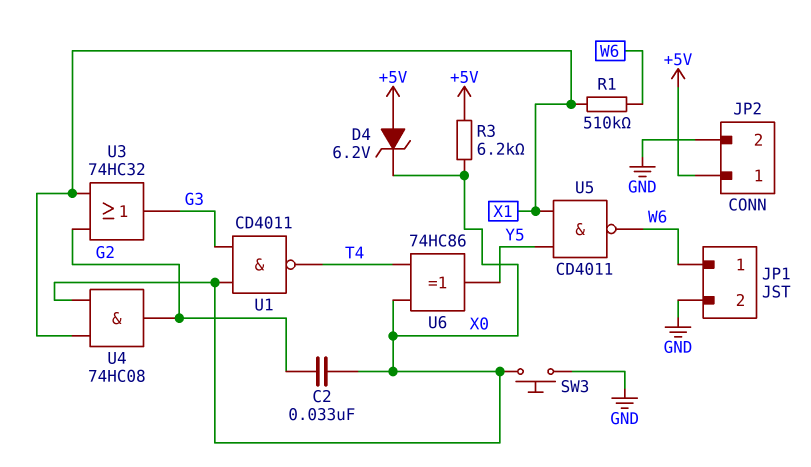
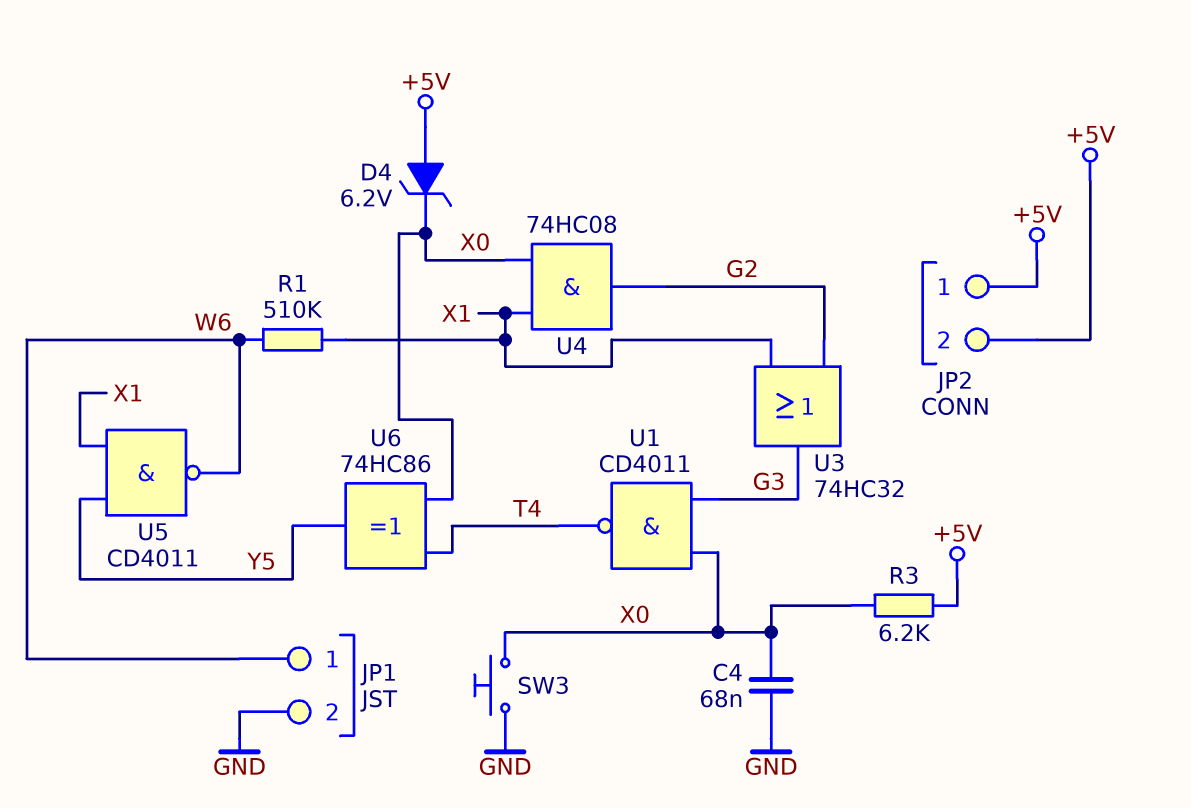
C2: 33nF (G2, X0) -> none
C4: none -> 68nF (GND, X0)
JP2 pin 2: GND -> +5V

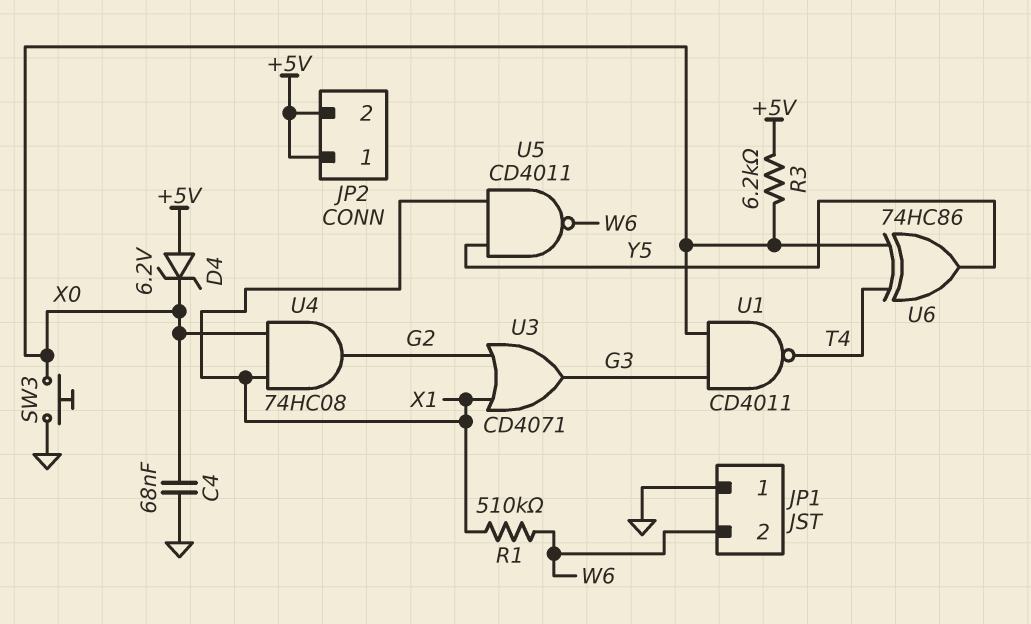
JP1 pin 1: W6 -> GND
JP1 pin 2: GND -> W6
U3: OR 74HC32 (in G2, in X1, out G3) -> OR CD4071 (in G2, in X1, out G3)

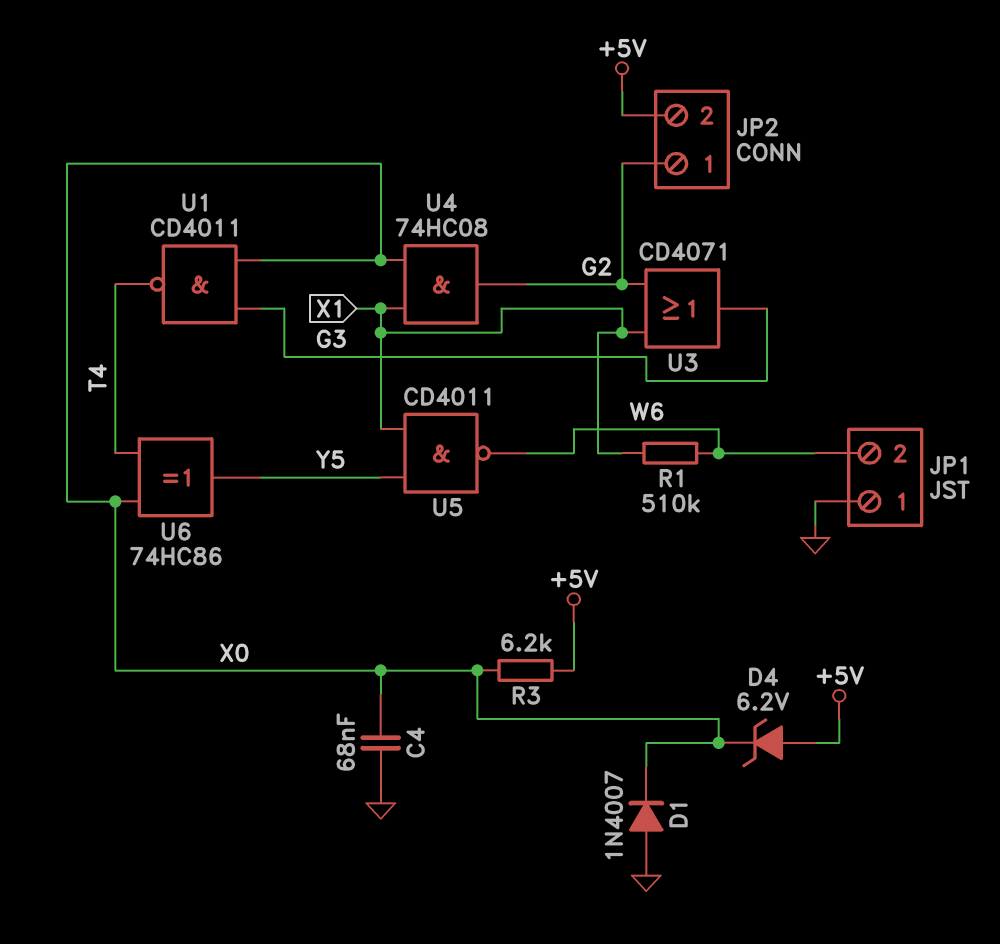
D1: none -> diode 1N4007 (A GND, K X0)
JP2 pin 1: +5V -> G2
SW3: button (GND, X0) -> none

